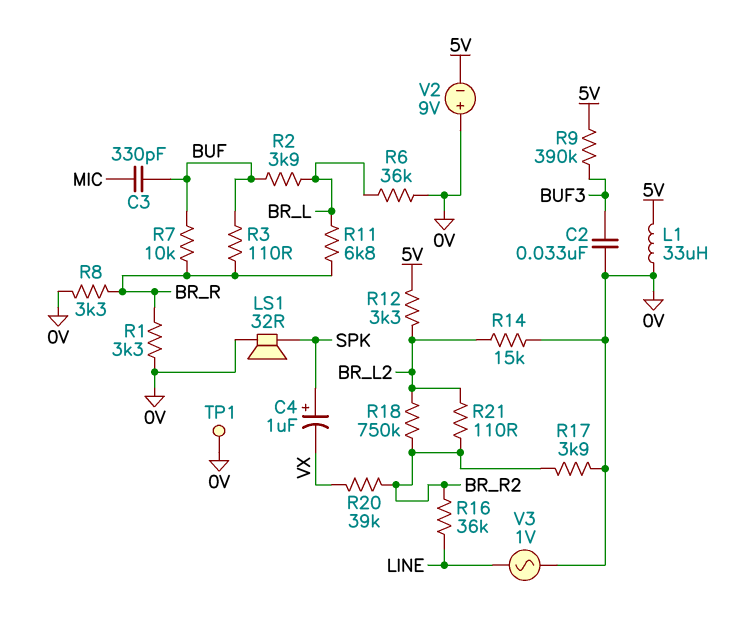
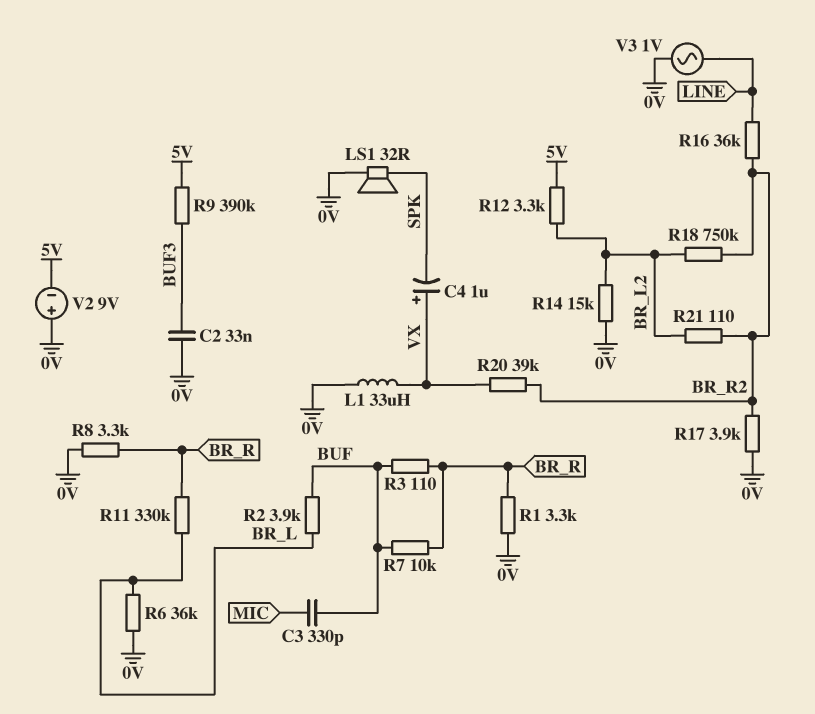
C4: 1uF (plus SPK, minus VX) -> 1uF (plus VX, minus SPK)
L1: 33uH (0V, 5V) -> 33uH (0V, VX)
R11: 6.8k (BR_L, BR_R) -> 330k (BR_L, BR_R)
TP1: test point (0V) -> none

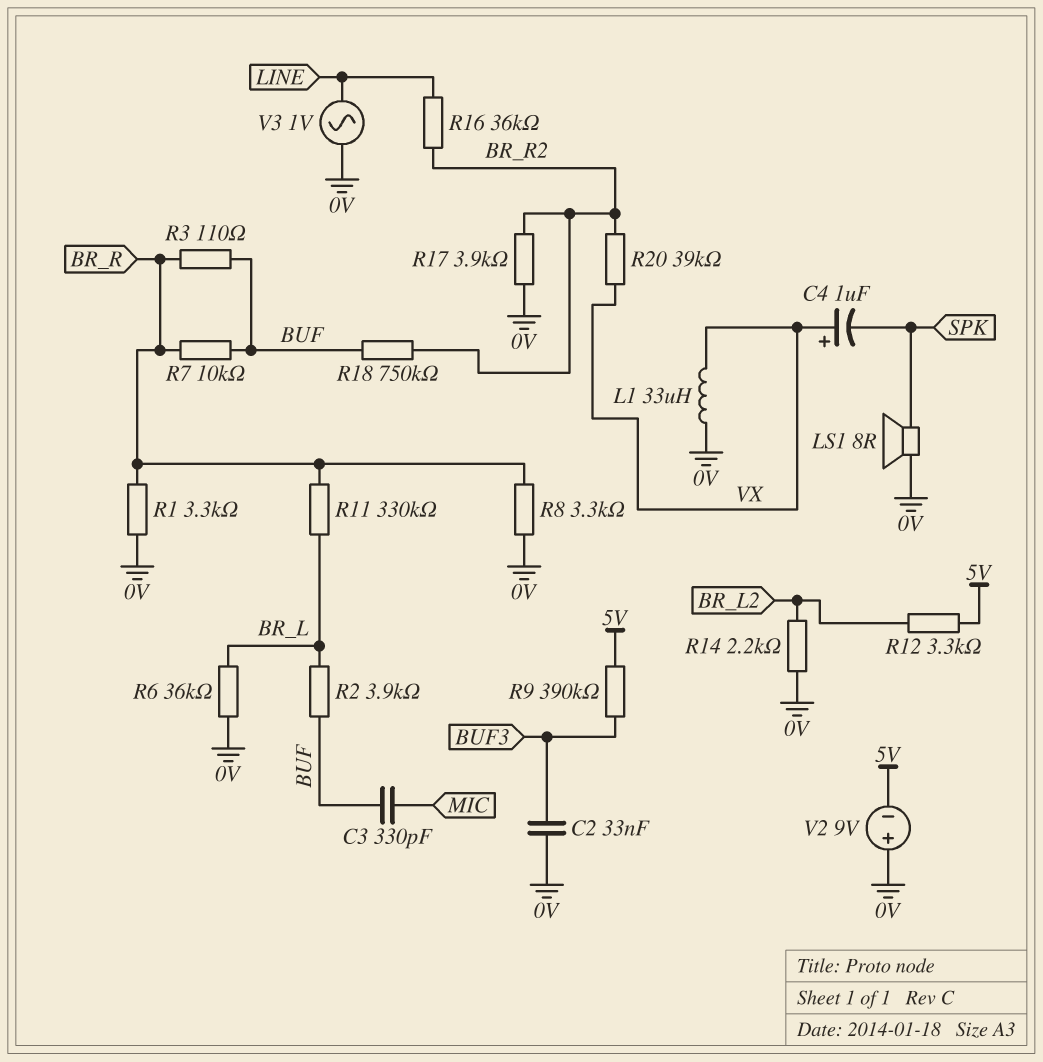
LS1: speaker 32R (0V, SPK) -> speaker 8R (0V, SPK)
R14: 15k (0V, BR_L2) -> 2.2k (0V, BR_L2)
R18: 750k (BR_L2, BR_R2) -> 750k (BR_R2, BUF)
R21: 110 (BR_L2, BR_R2) -> none

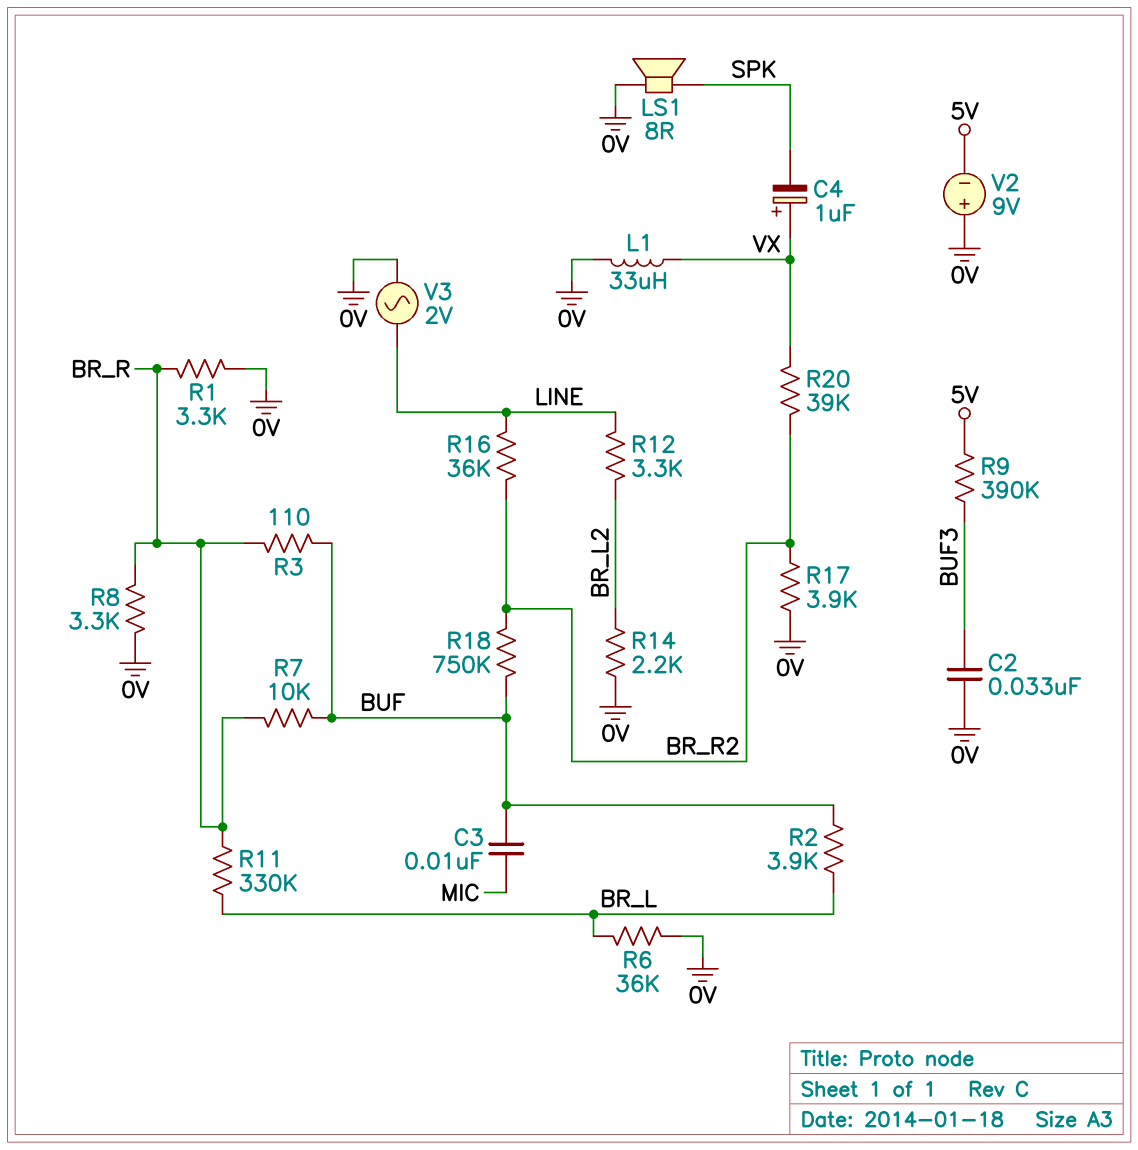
C3: 330pF (BUF, MIC) -> 10nF (BUF, MIC)
R12: 3.3k (5V, BR_L2) -> 3.3k (BR_L2, LINE)
V3: AC 1V (0V, LINE) -> AC 2V (0V, LINE)

